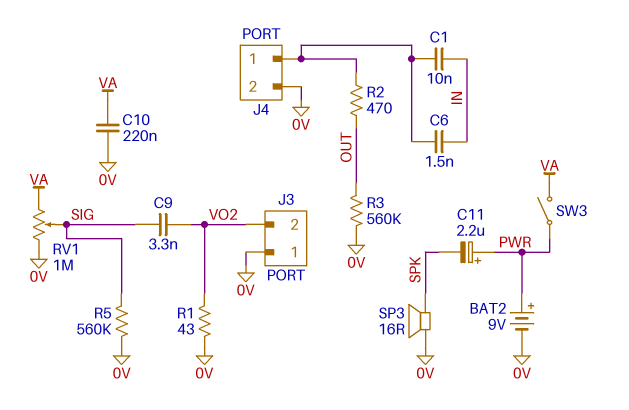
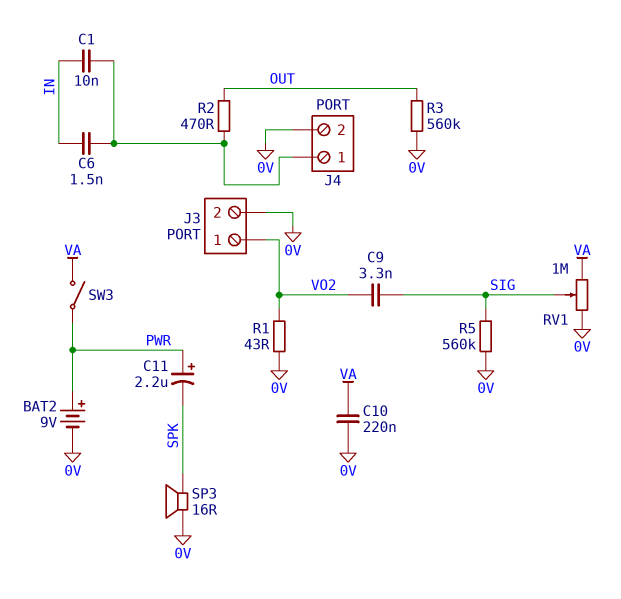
J3 pin 1: 0V -> VO2
J3 pin 2: VO2 -> 0V

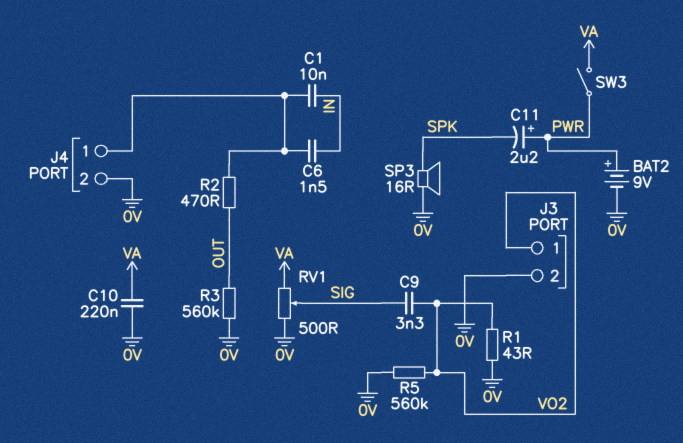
R5: 560k (0V, SIG) -> 560k (0V, VO2)
RV1: 1M (0V, VA, wiper SIG) -> 500 (0V, VA, wiper SIG)

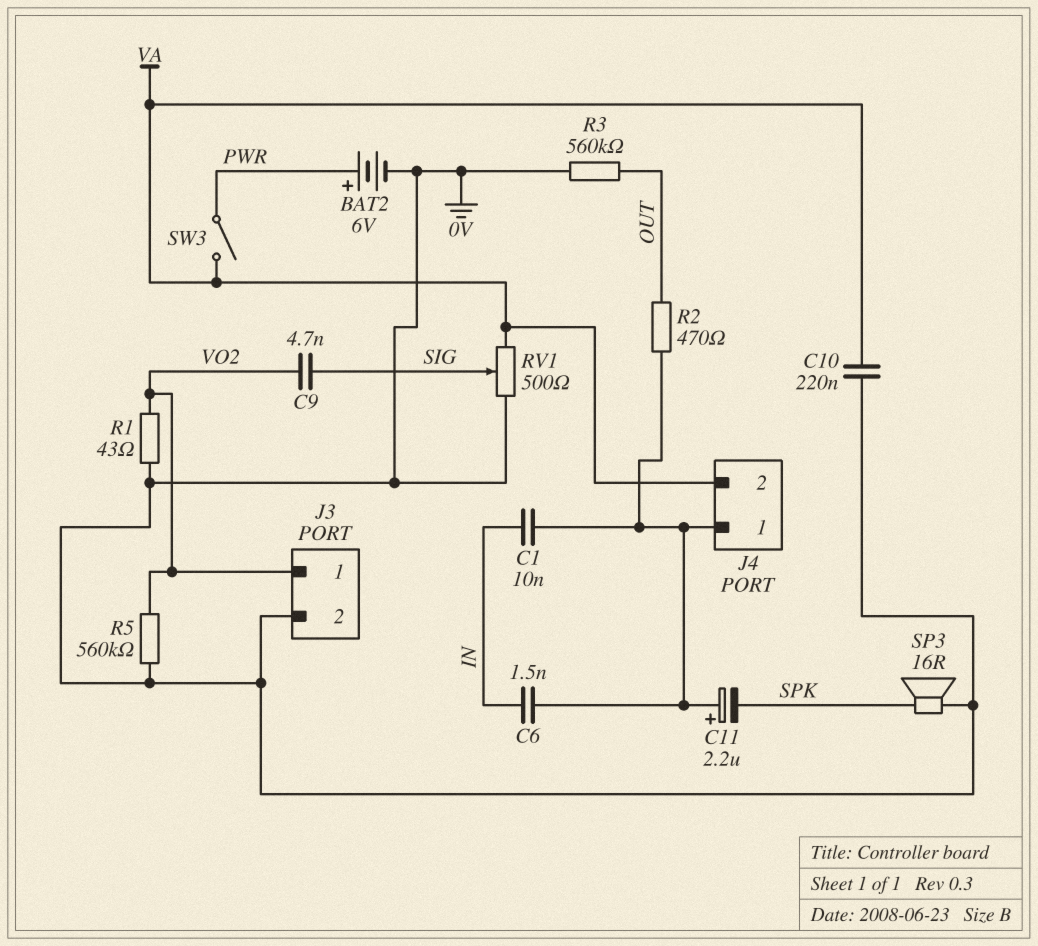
BAT2: 9V (plus PWR, minus 0V) -> 6V (plus PWR, minus 0V)
C9: 3.3nF (SIG, VO2) -> 4.7nF (SIG, VO2)
C11: 2.2uF (plus PWR, minus SPK) -> 2.2uF (plus J4/1, minus SPK)
J4 pin 2: 0V -> VA

